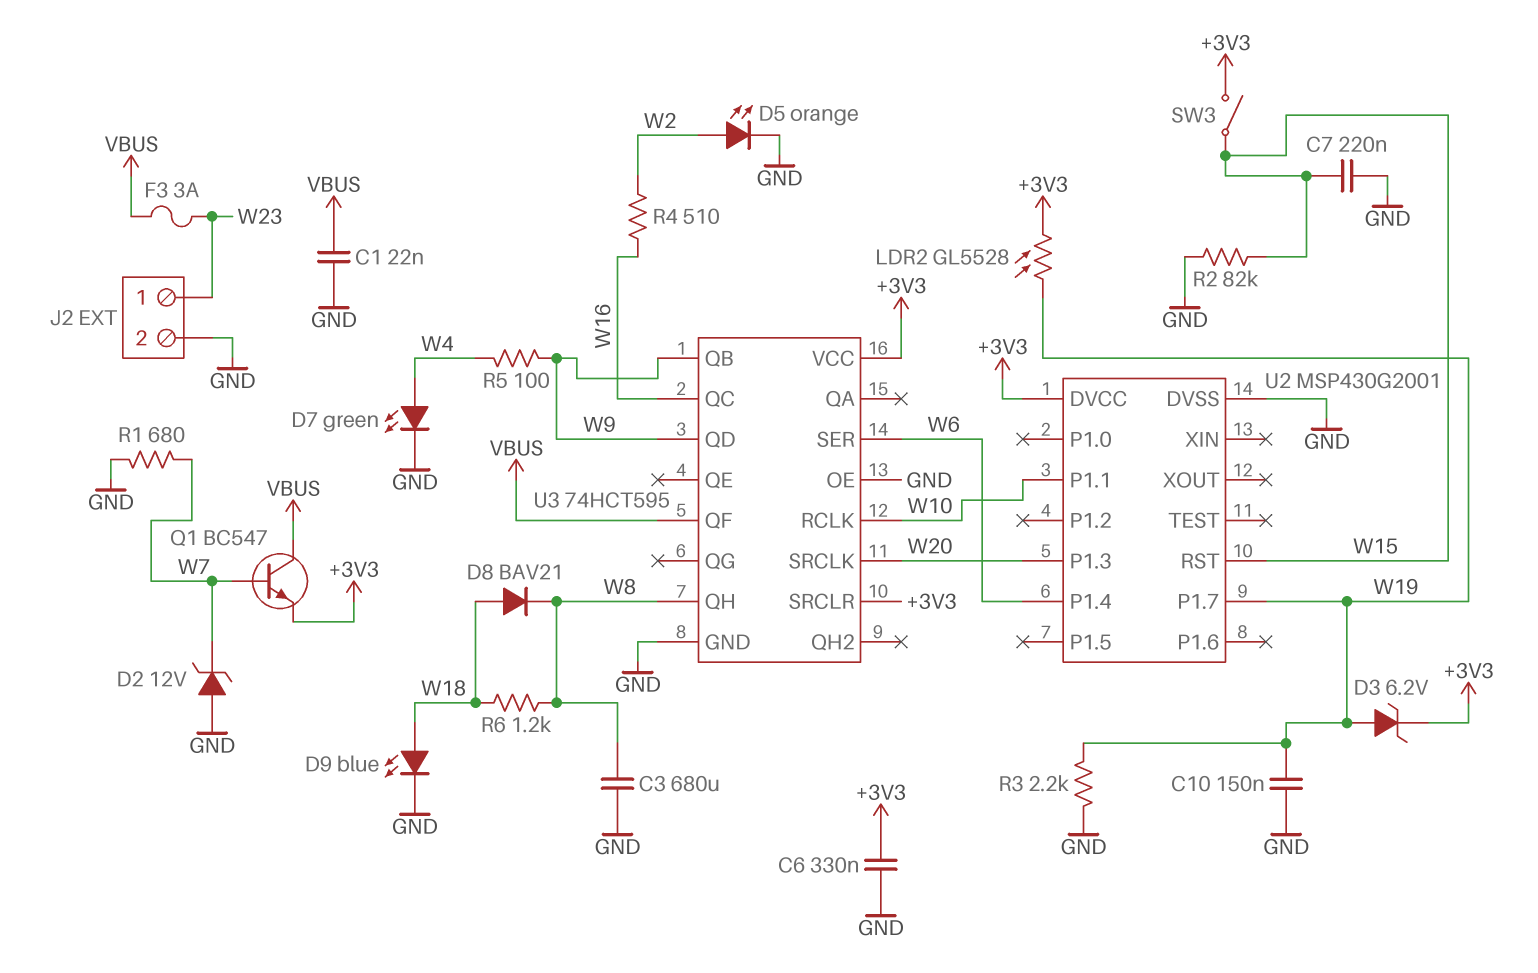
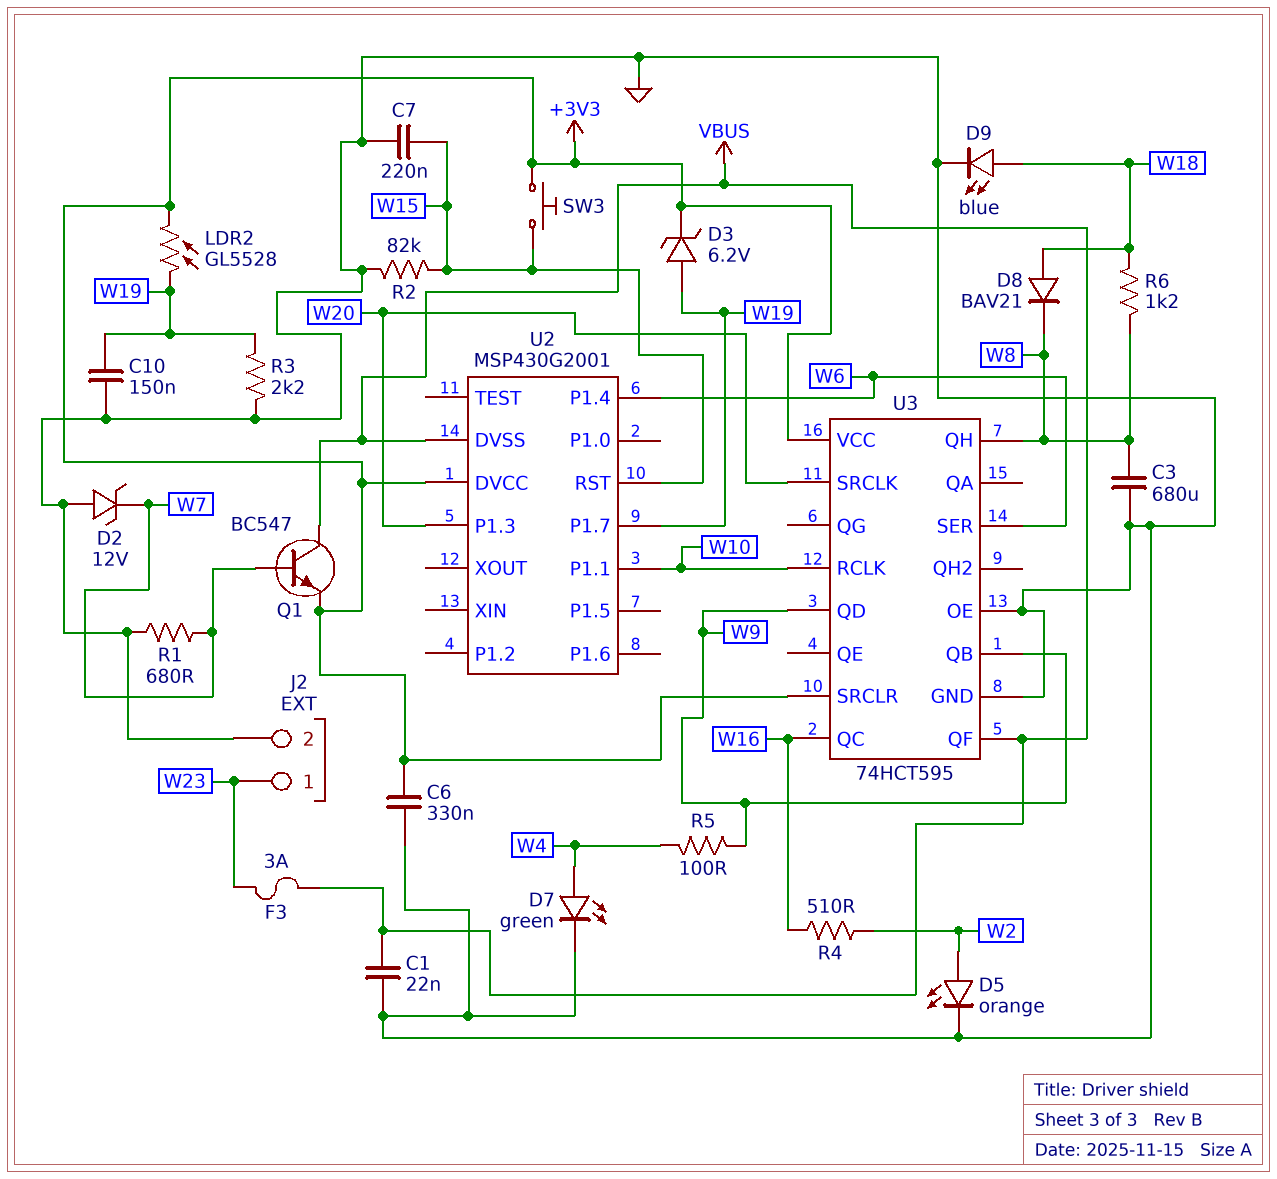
SW3: switch (+3V3, W15) -> button (+3V3, W15)
U2 pin DVSS: GND -> VBUS

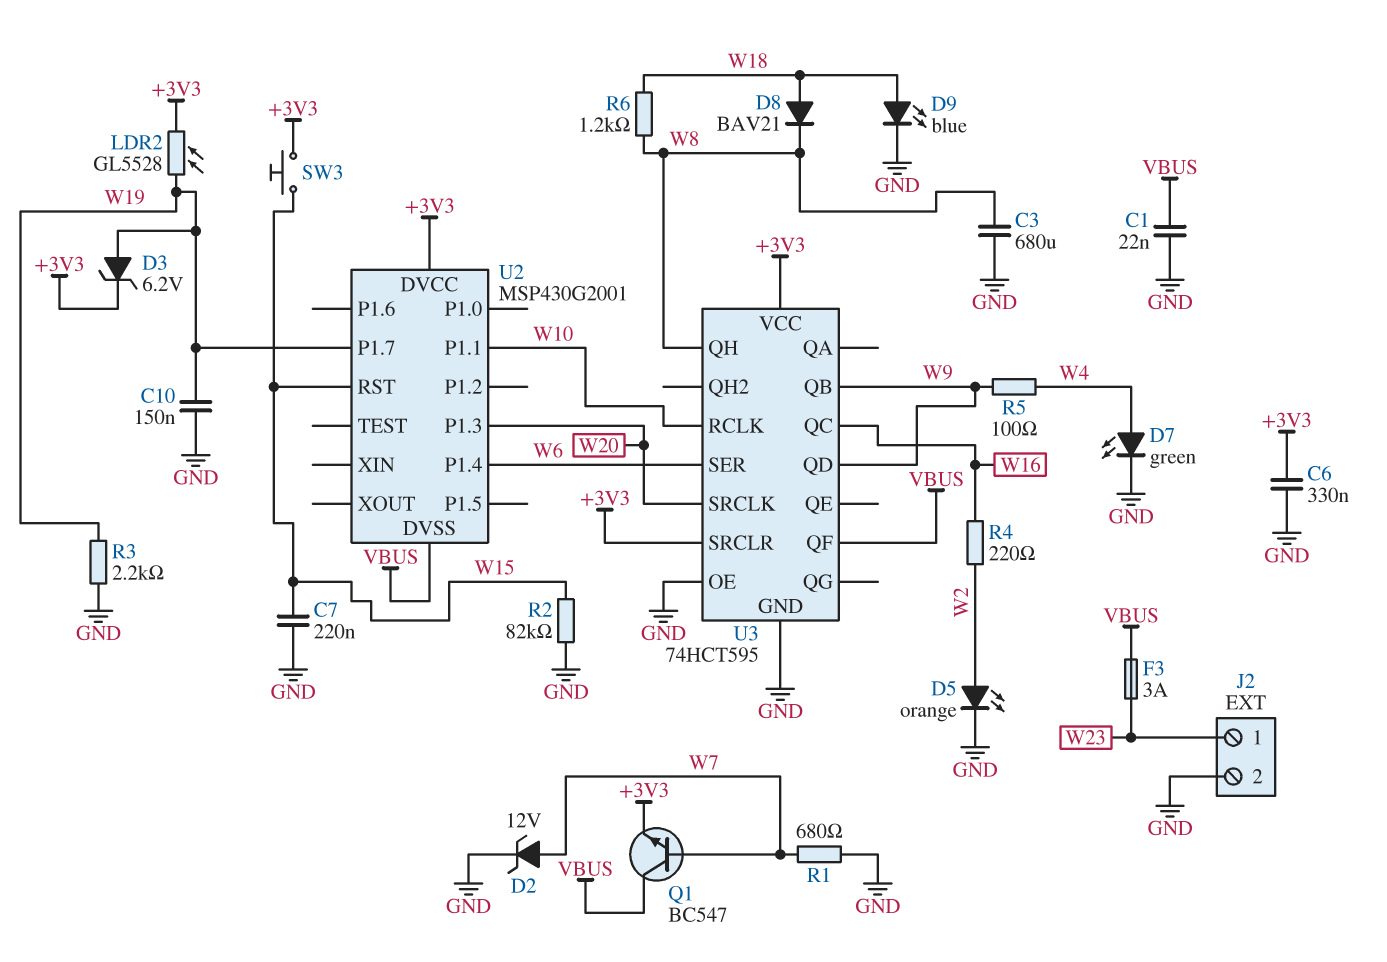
D2: zener 12V (A GND, K W7) -> zener 12V (A W7, K GND)
R4: 510 (W2, W16) -> 220 (W2, W16)

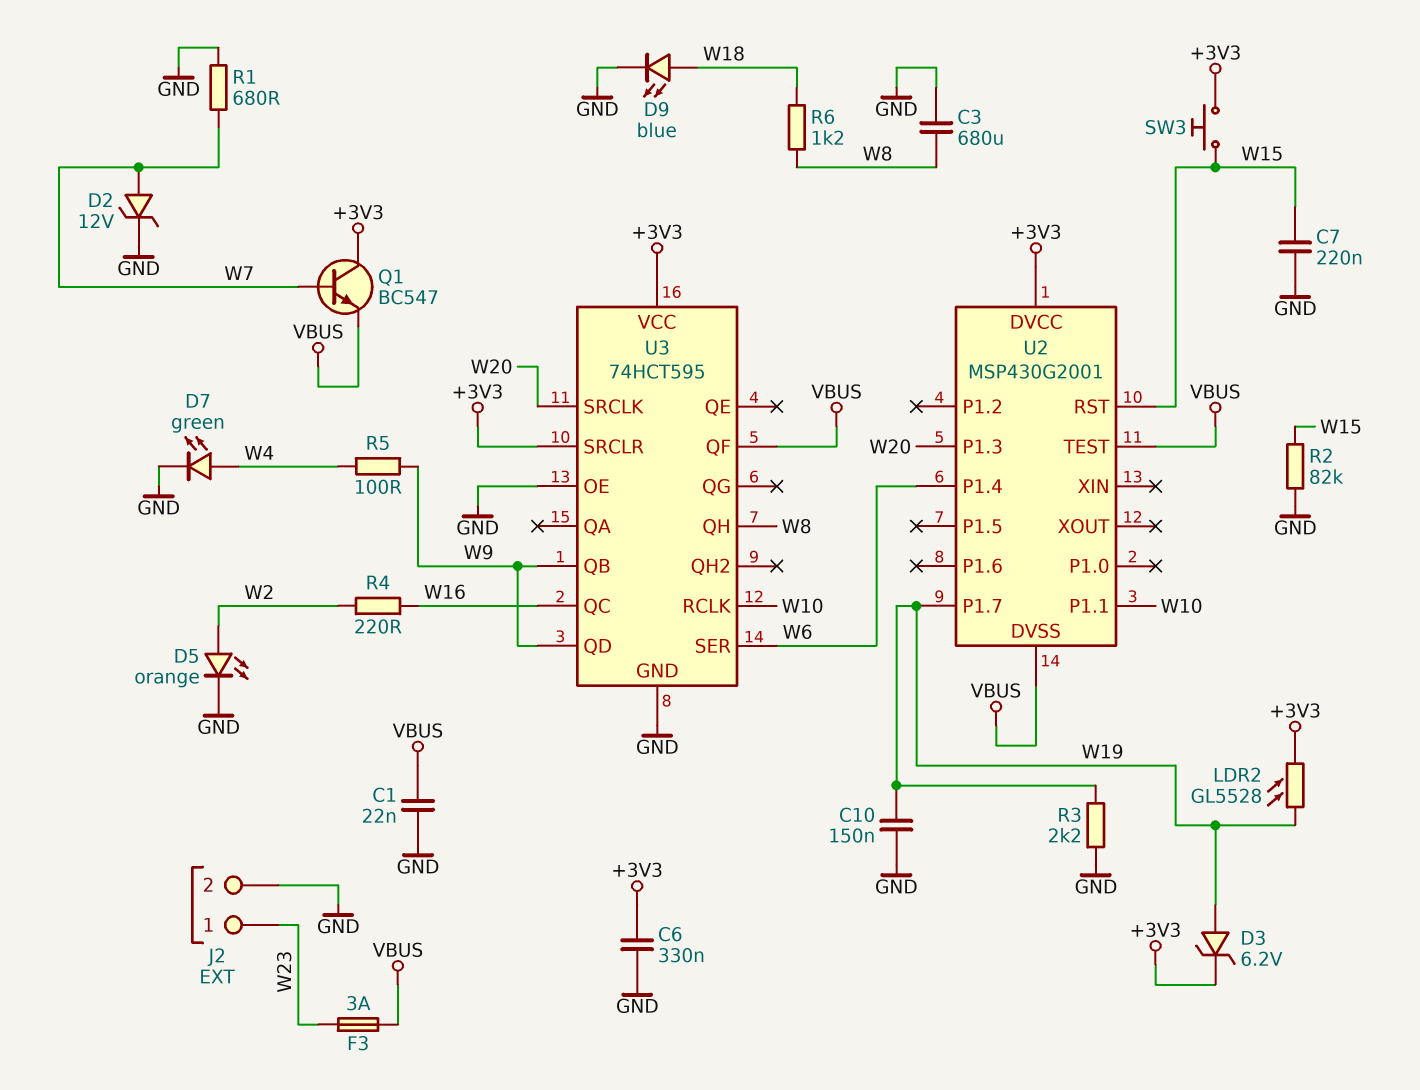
D8: diode BAV21 (A W18, K W8) -> none
Q1: NPN BC547 (B W7, C VBUS, E +3V3) -> NPN BC547 (B W7, C +3V3, E VBUS)
U2 pin TEST: none -> VBUS

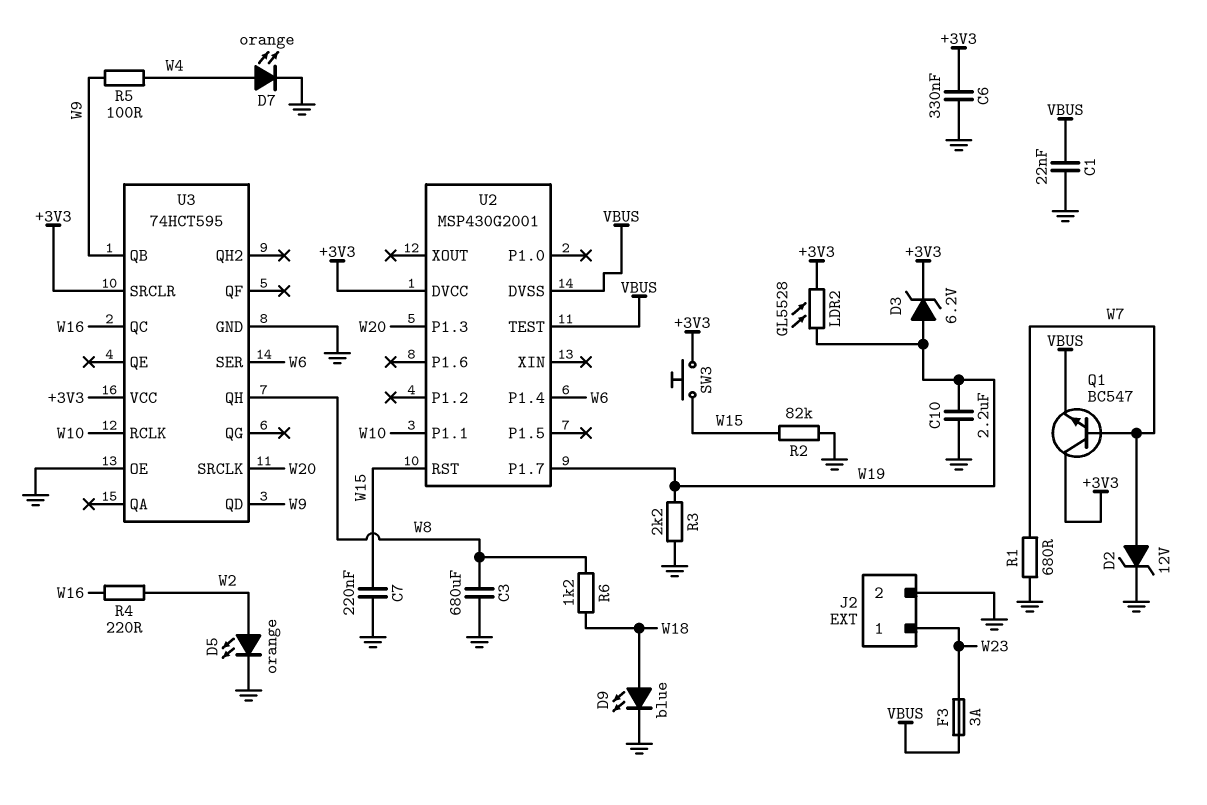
C10: 150nF (GND, W19) -> 2.2uF (GND, W19)
D7: LED green (A W4, K GND) -> LED orange (A W4, K GND)
U3 pin QF: VBUS -> none

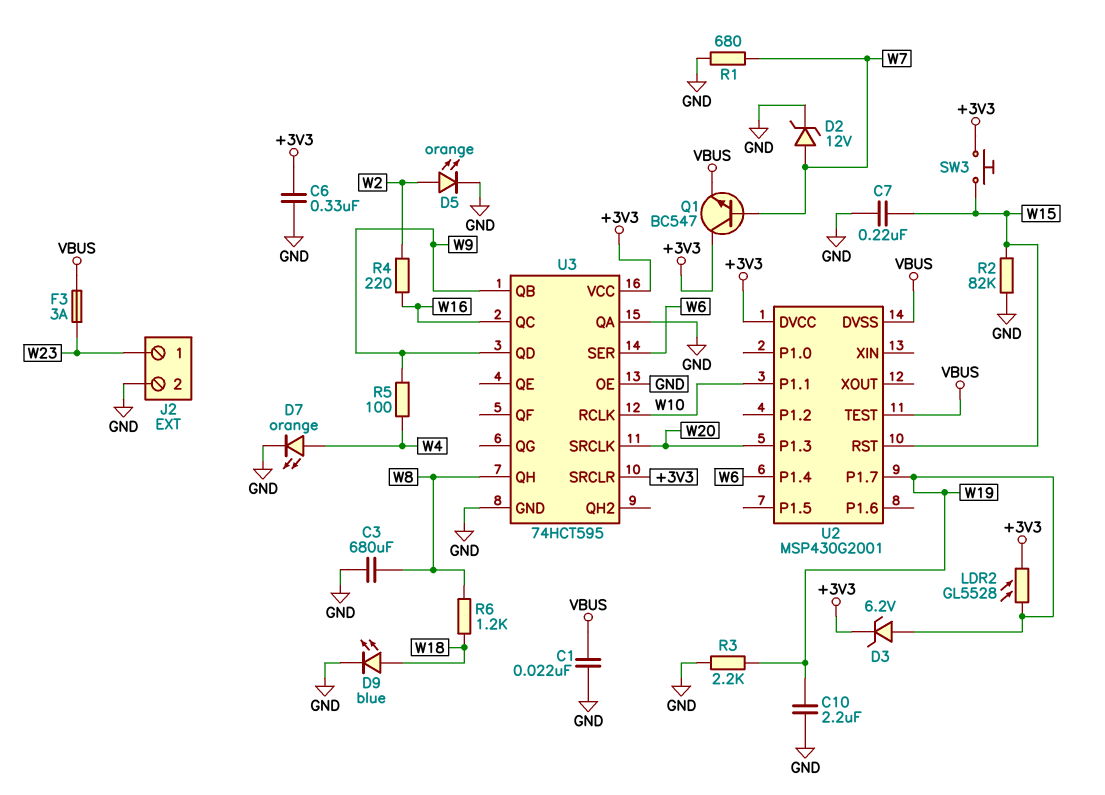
U3 pin QA: none -> GND

